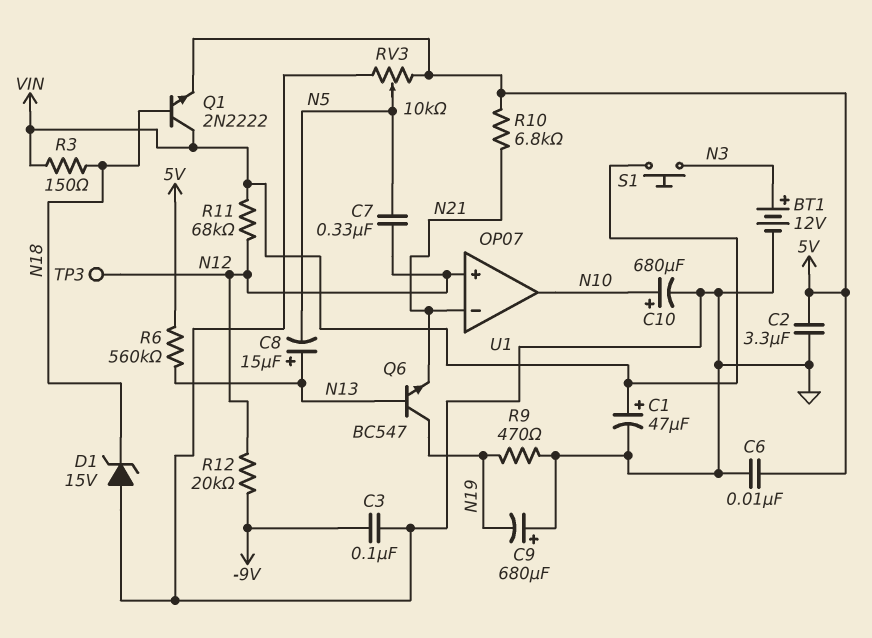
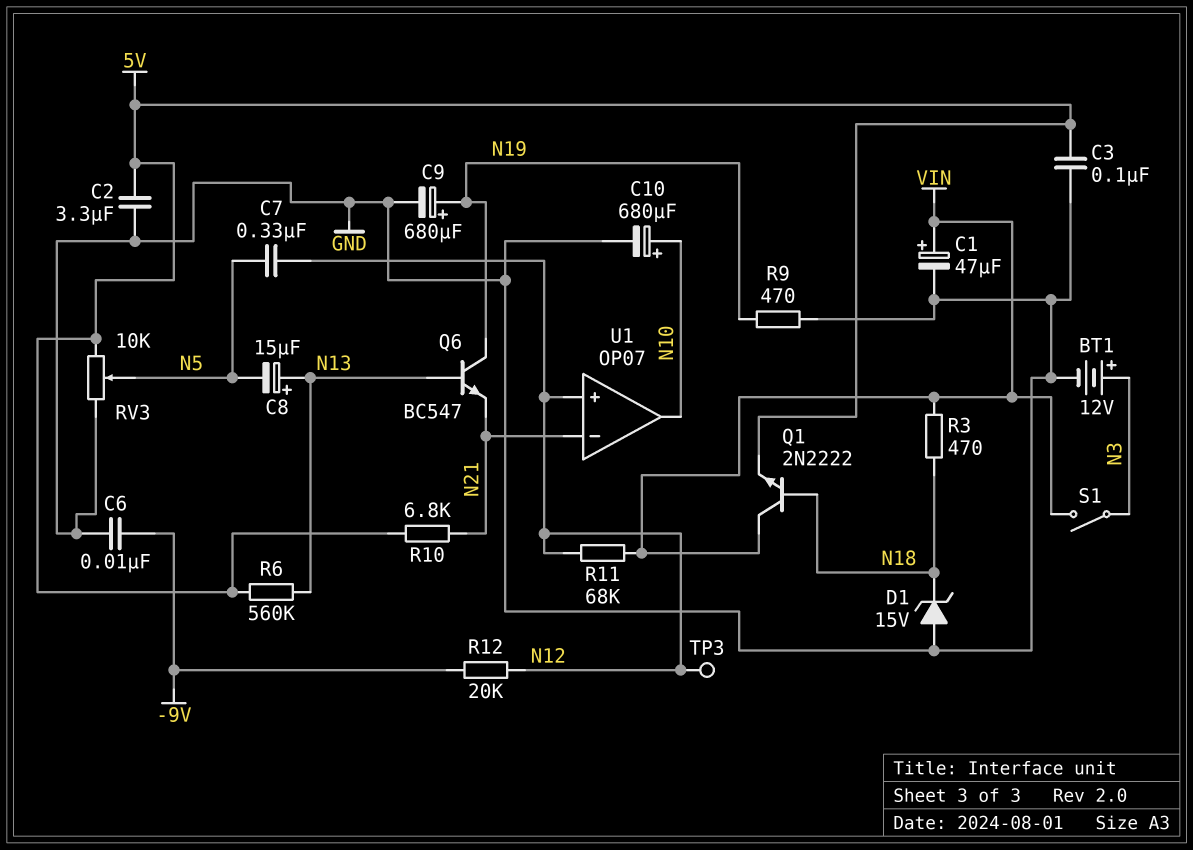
C3: 100nF (-9V, GND) -> 100nF (5V, GND)
C6: 10nF (5V, GND) -> 10nF (-9V, GND)
C9: 680uF (plus GND, minus N19) -> 680uF (plus N19, minus GND)
R3: 150 (N18, VIN) -> 470 (N18, VIN)
S1: button (N3, VIN) -> switch (N3, VIN)

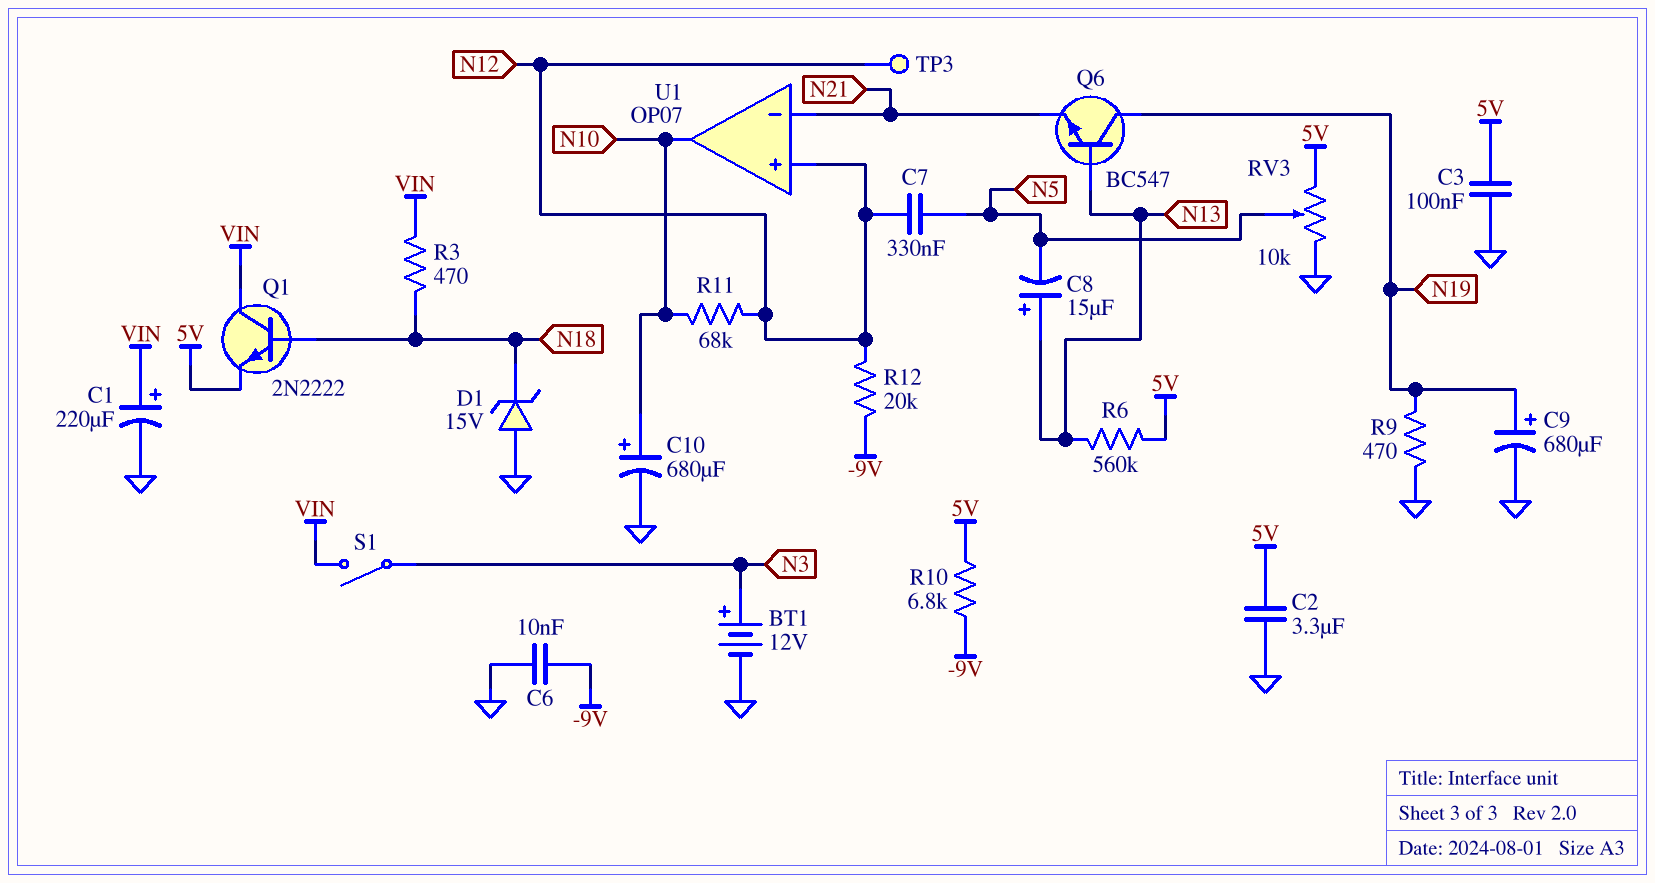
C1: 47uF (plus VIN, minus GND) -> 220uF (plus VIN, minus GND)
R10: 6.8k (5V, N21) -> 6.8k (-9V, 5V)
R11: 68k (N12, VIN) -> 68k (N10, N12)

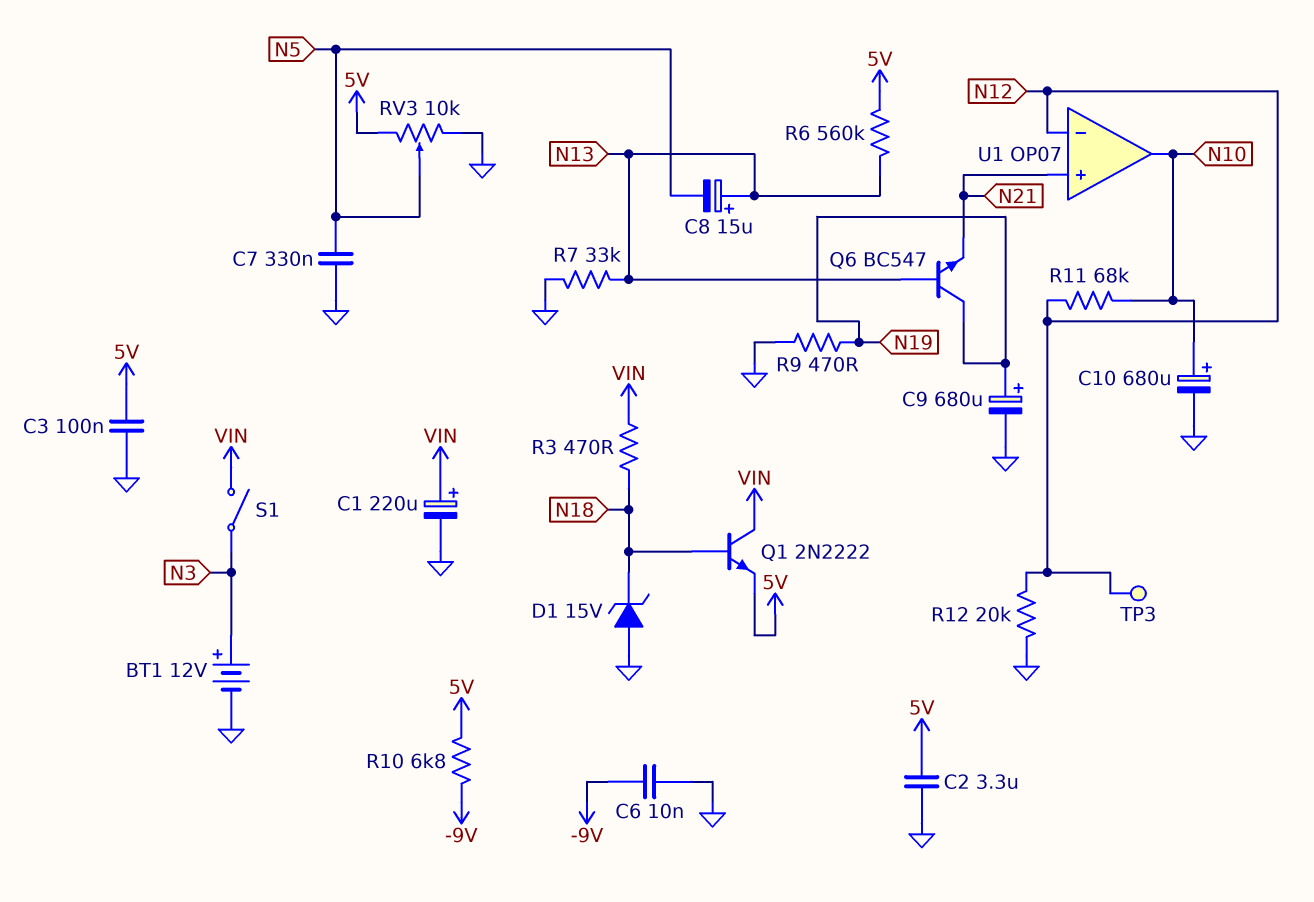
C7: 330nF (N5, N12) -> 330nF (GND, N5)
R7: none -> 33k (GND, N13)
R12: 20k (-9V, N12) -> 20k (GND, N12)
U1 pin in+: N12 -> N21
U1 pin in-: N21 -> N12

